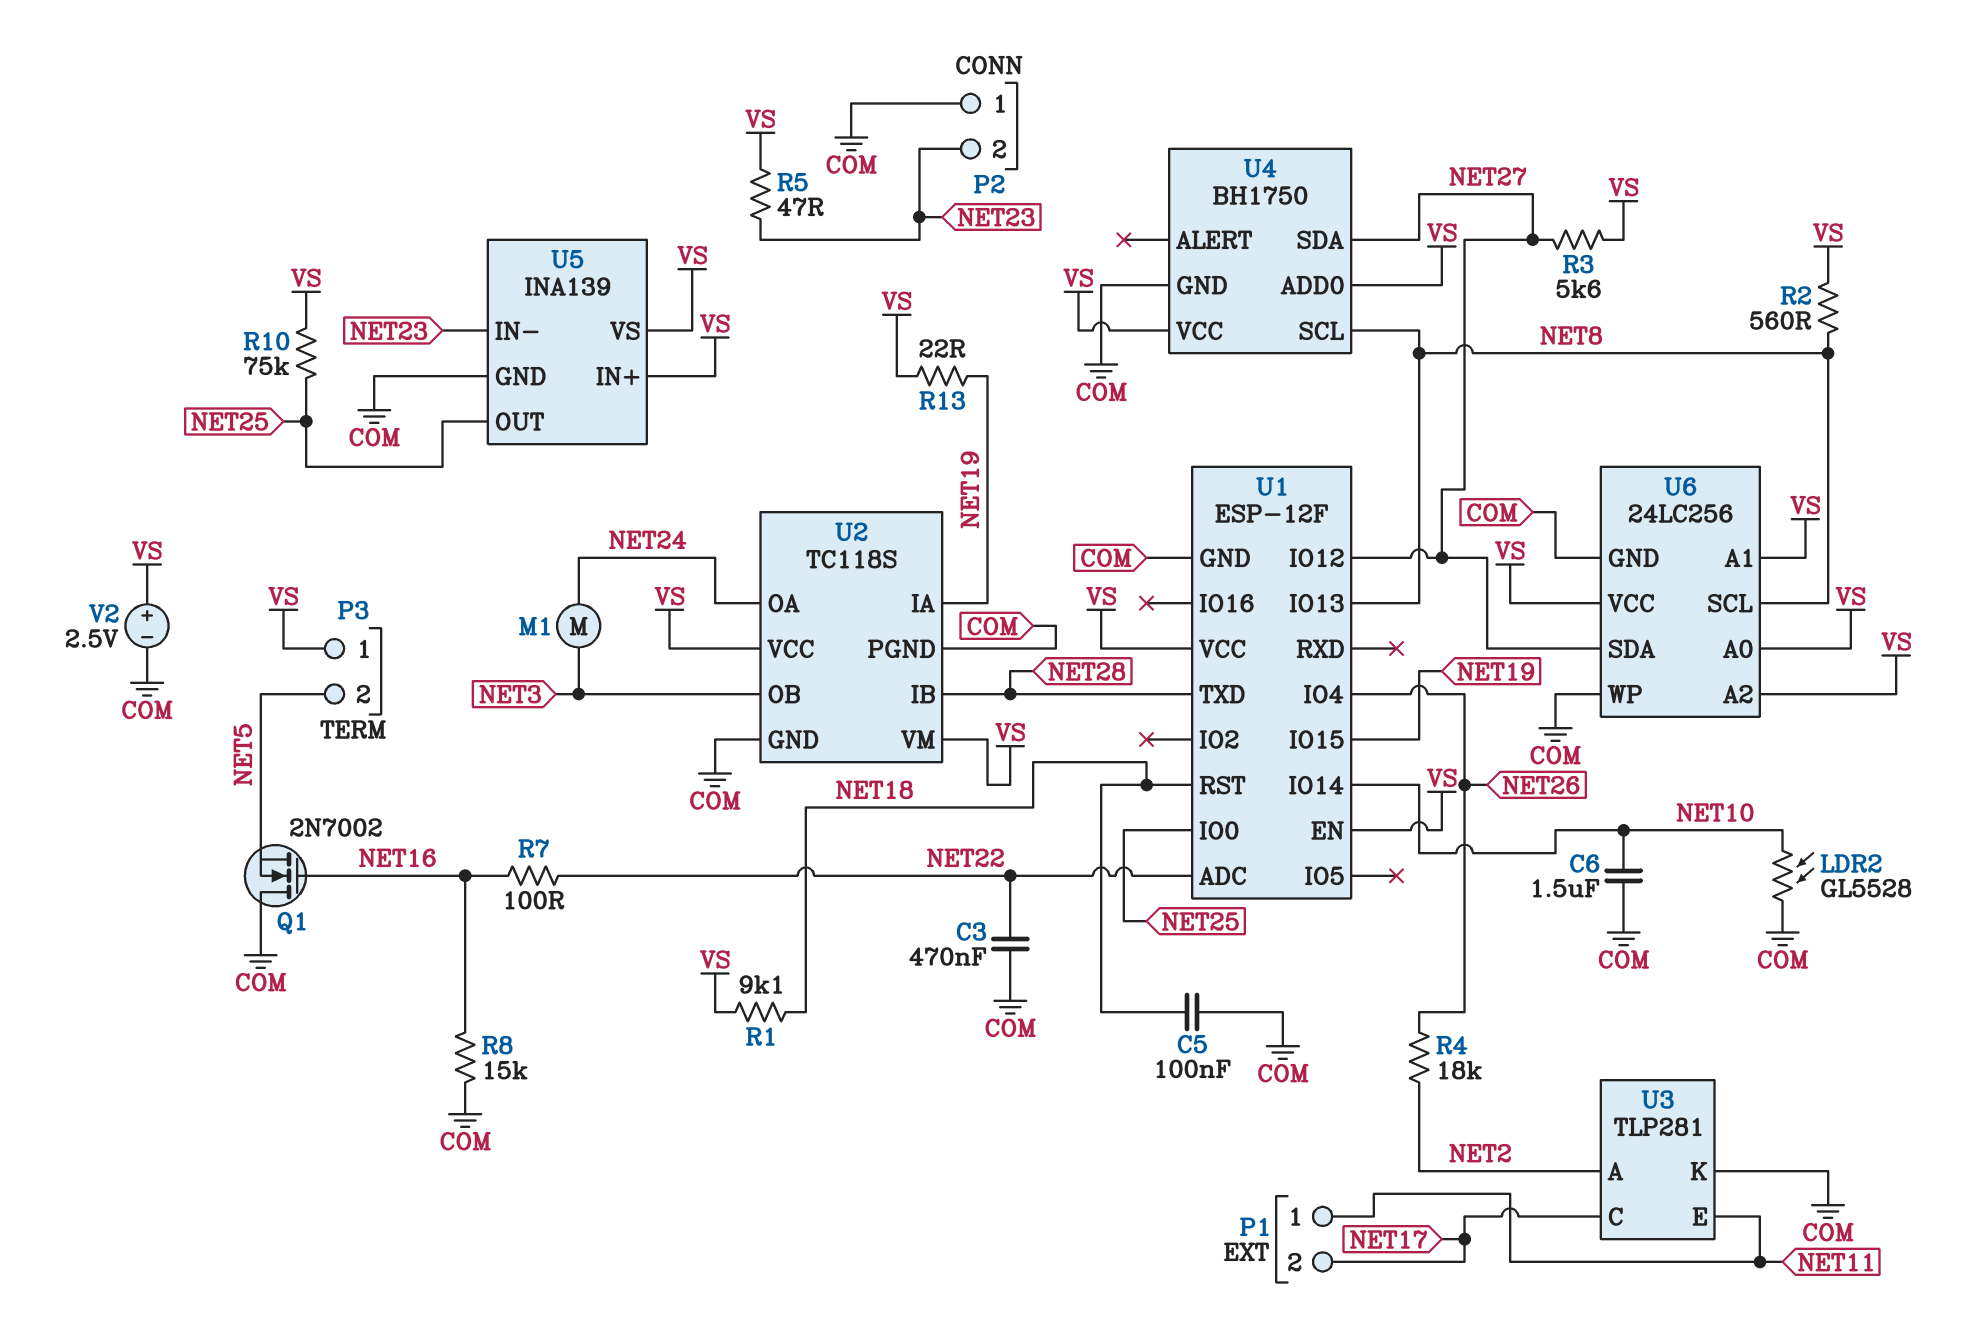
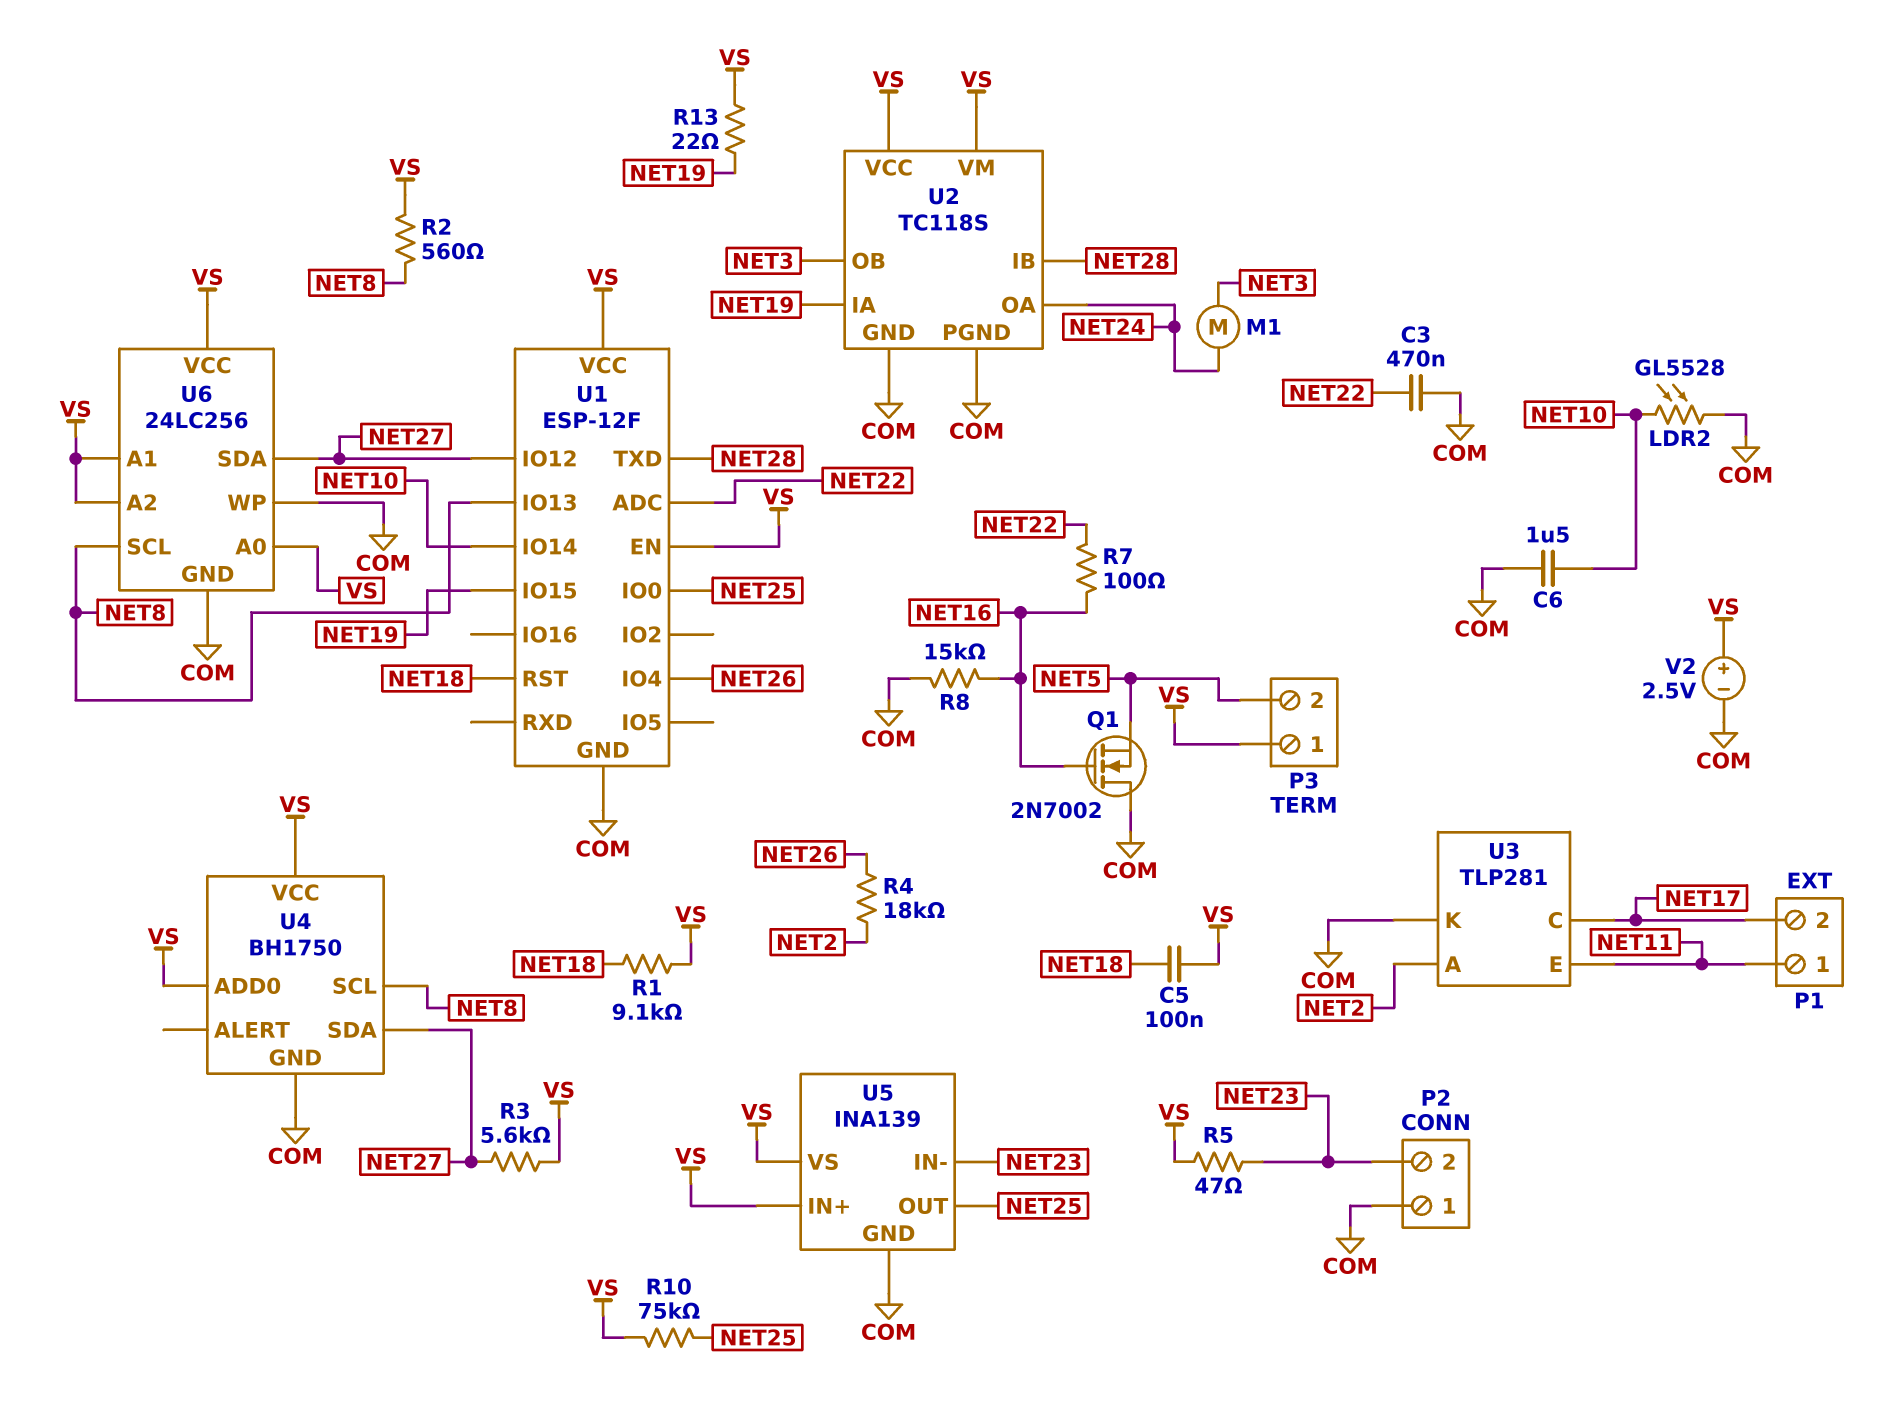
C5: 100nF (COM, NET18) -> 100nF (NET18, VS)

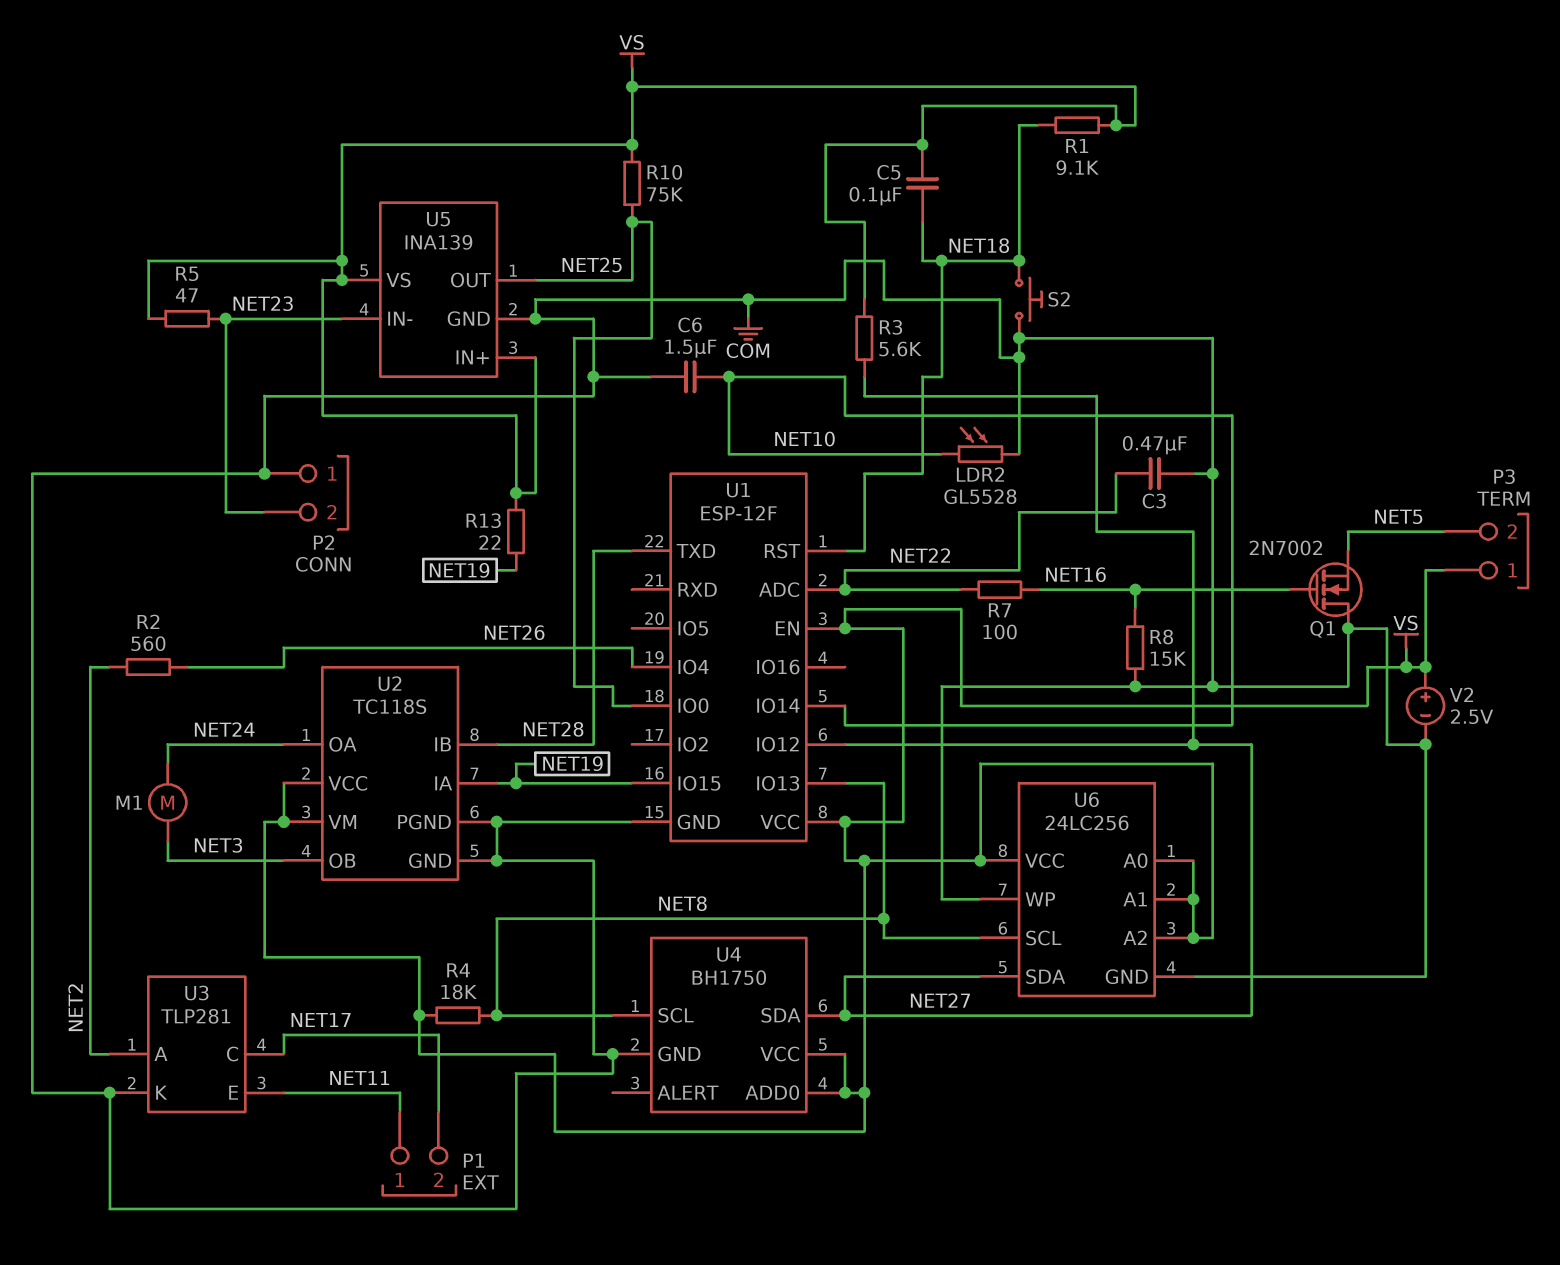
R2: 560 (NET8, VS) -> 560 (NET2, NET26)
R4: 18k (NET2, NET26) -> 18k (NET8, VS)
S2: none -> button (COM, NET18)

